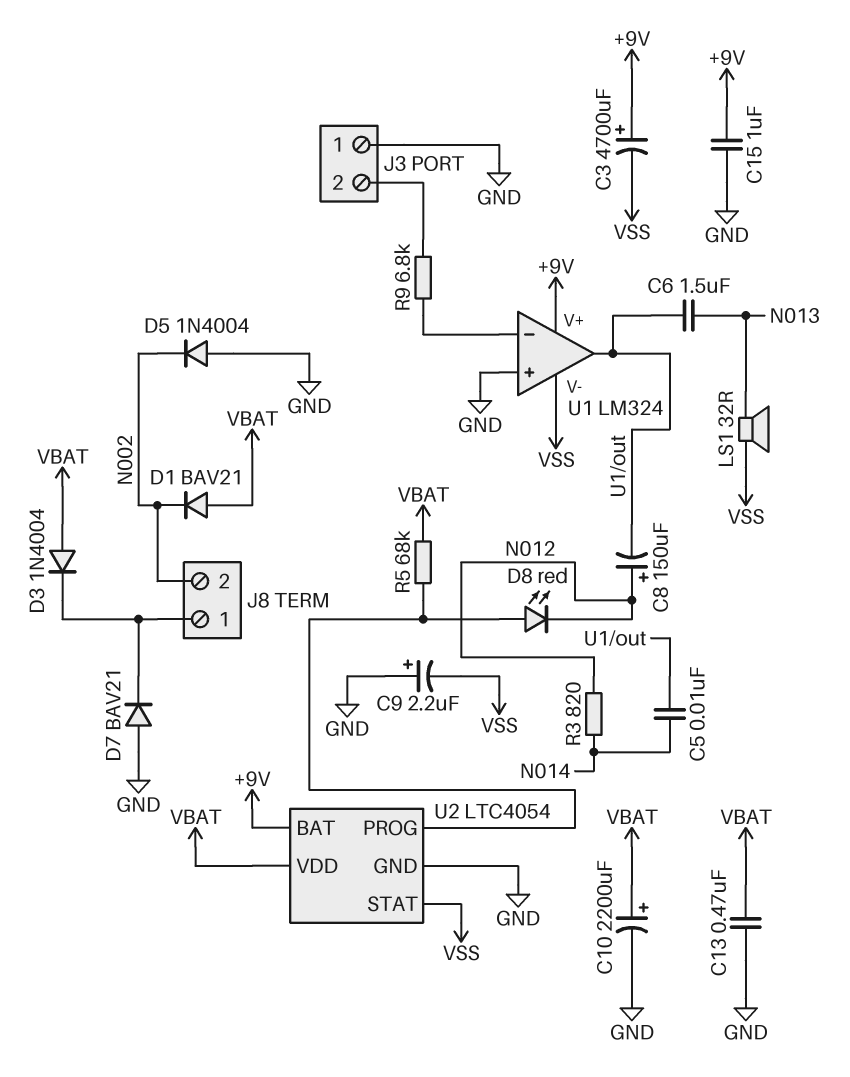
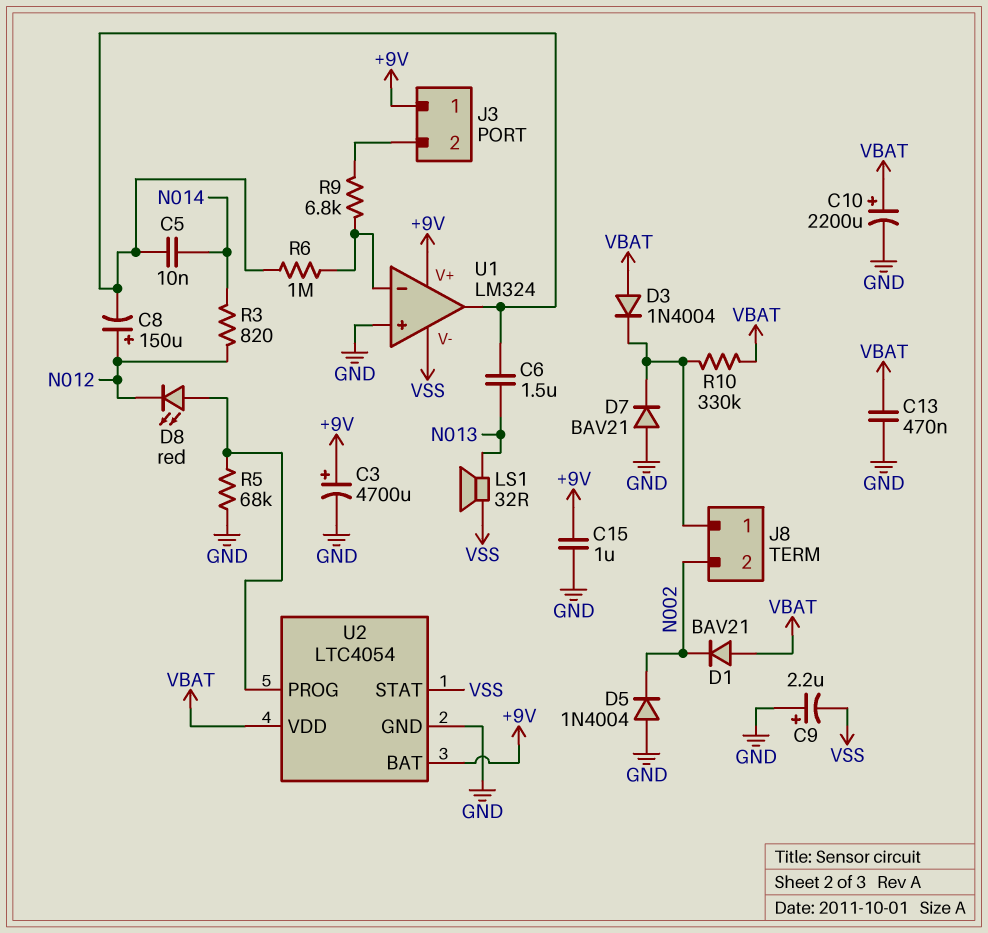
C3: 4700uF (plus +9V, minus VSS) -> 4700uF (plus +9V, minus GND)
J3 pin 1: GND -> +9V
R5: 68k (U2/PROG, VBAT) -> 68k (GND, U2/PROG)
R6: none -> 1M (U1/in-, U1/out)
R10: none -> 330k (J8/1, VBAT)

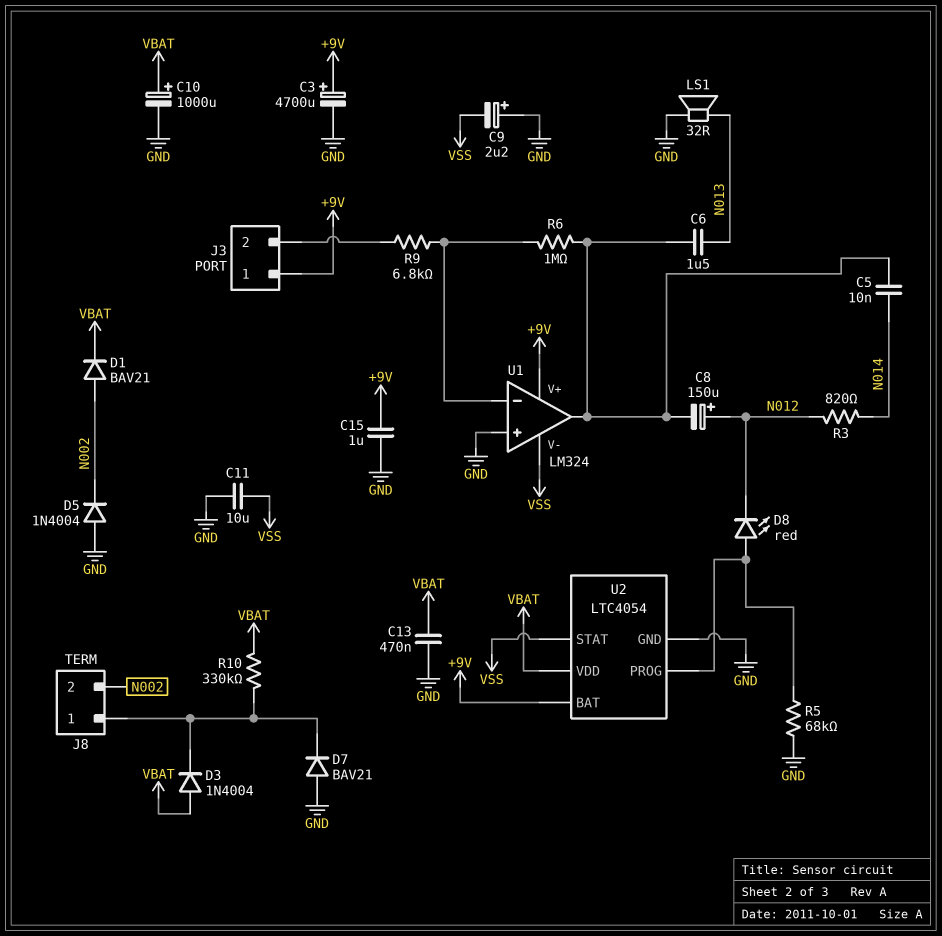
C10: 2200uF (plus VBAT, minus GND) -> 1000uF (plus VBAT, minus GND)
C11: none -> 10uF (GND, VSS)
D1: diode BAV21 (A VBAT, K N002) -> diode BAV21 (A N002, K VBAT)
LS1: speaker 32R (N013, VSS) -> speaker 32R (GND, N013)

